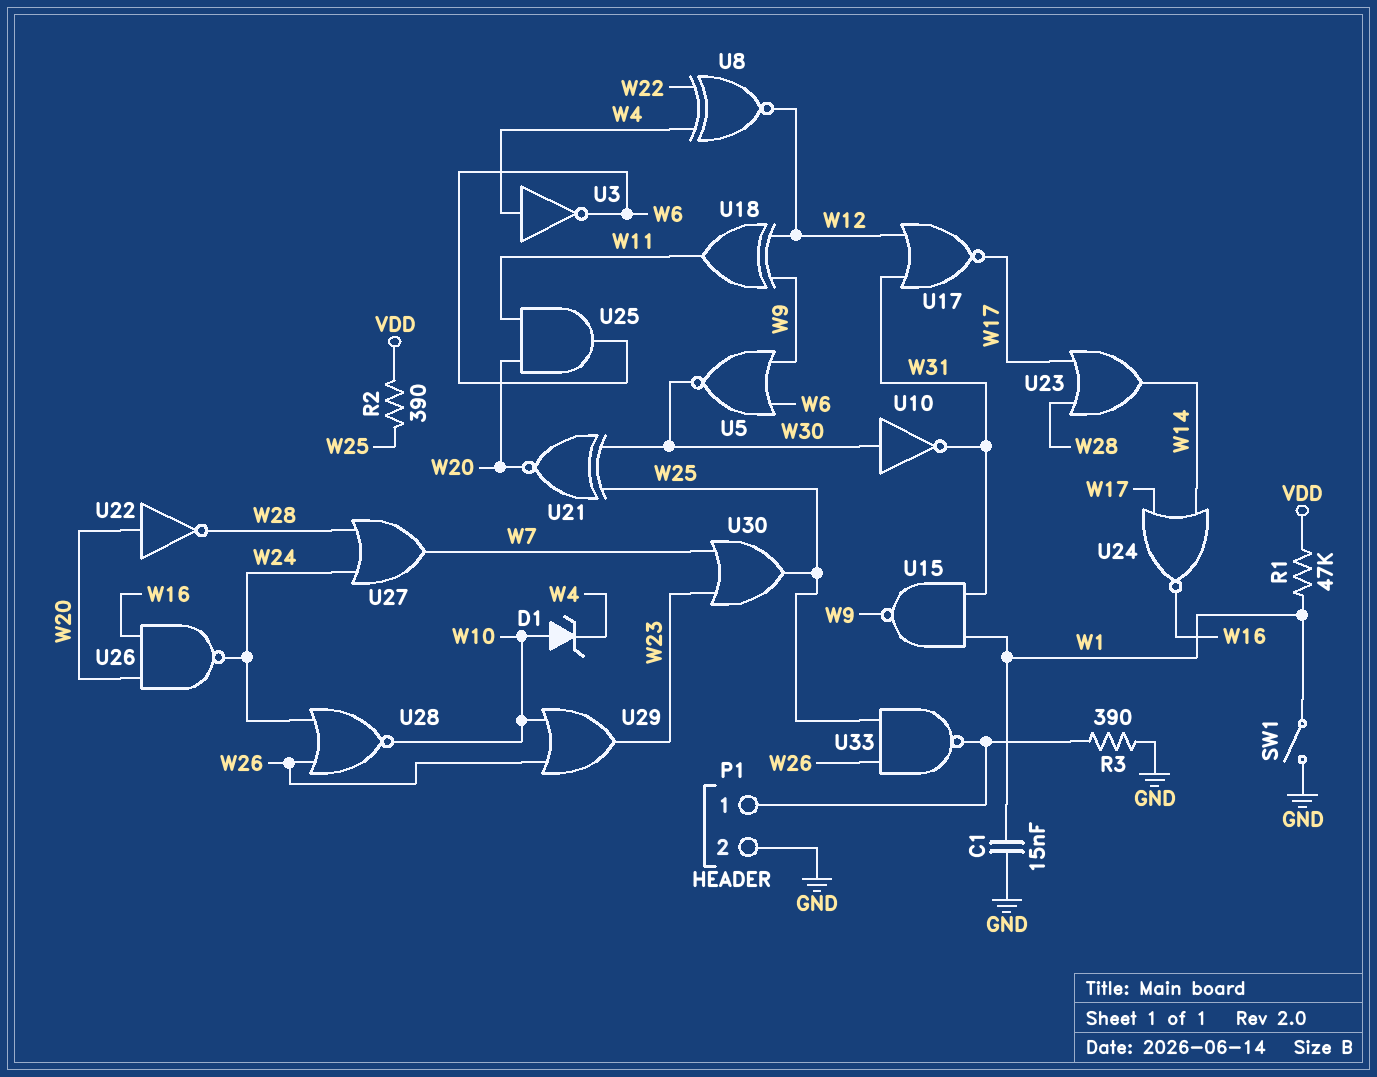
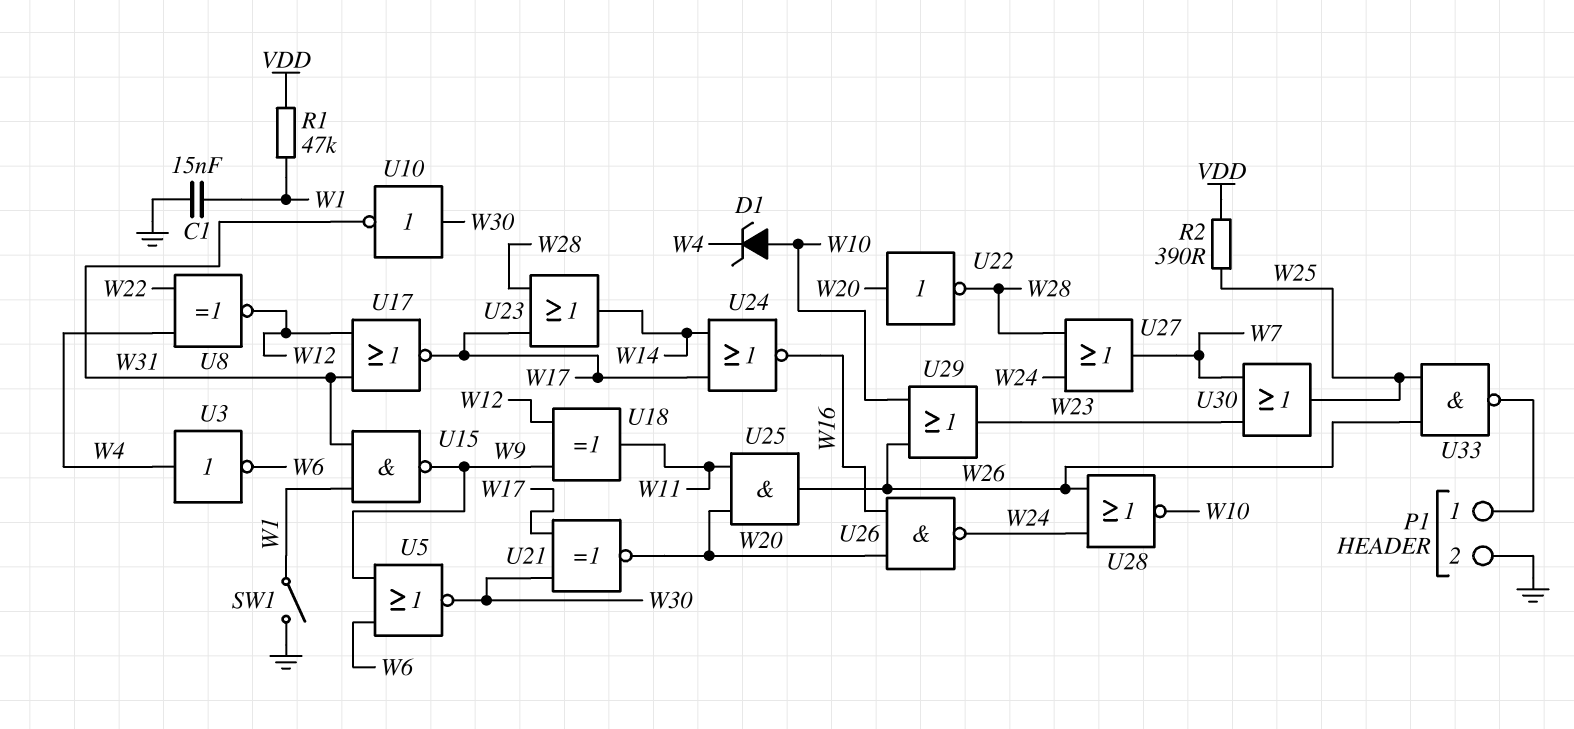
R3: 390 (GND, P1/1) -> none
U21: XNOR (in W25, in W30, out W20) -> XNOR (in W17, in W30, out W20)
U25: AND (in W11, in W20, out W6) -> AND (in W11, in W20, out W26)

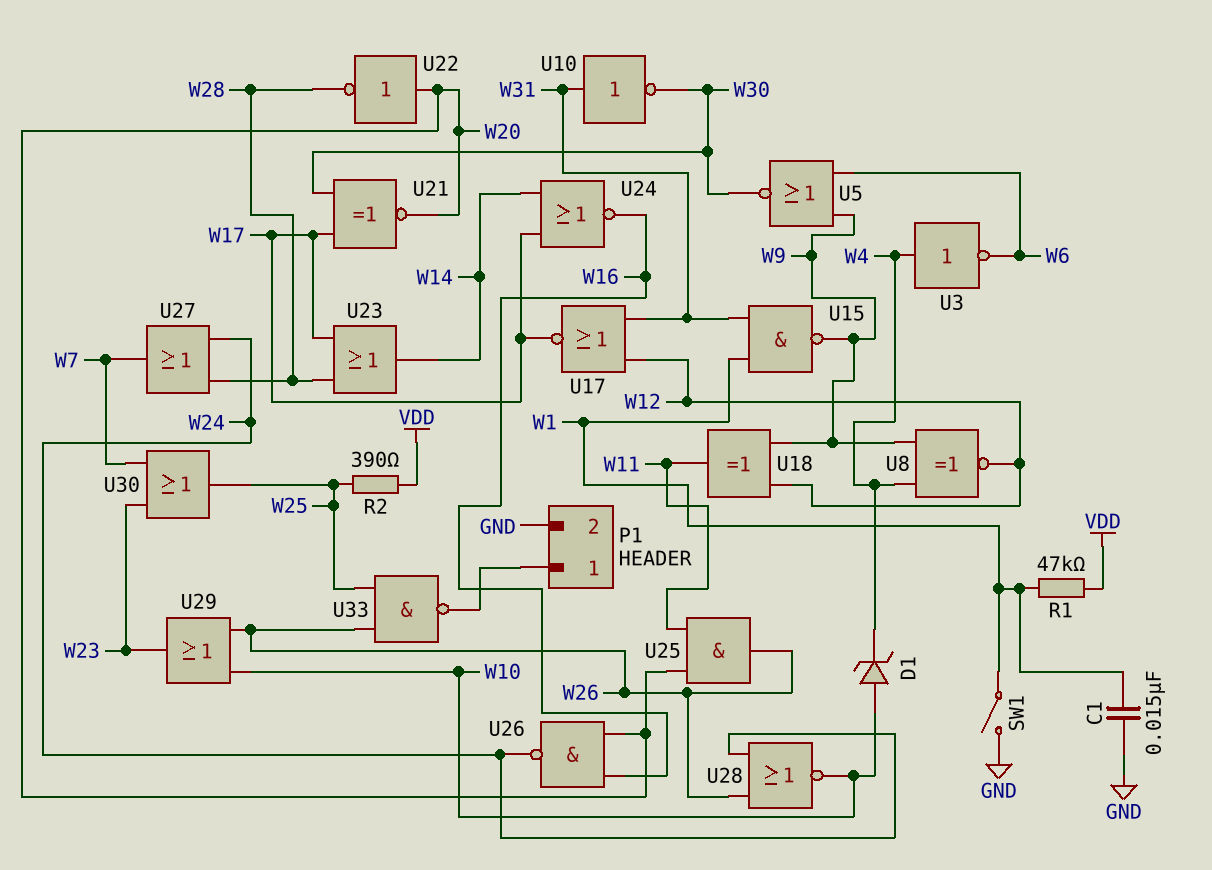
U8: XNOR (in W4, in W22, out W12) -> XNOR (in W4, in W9, out W12)
U10: NOT (in W30, out W31) -> NOT (in W31, out W30)

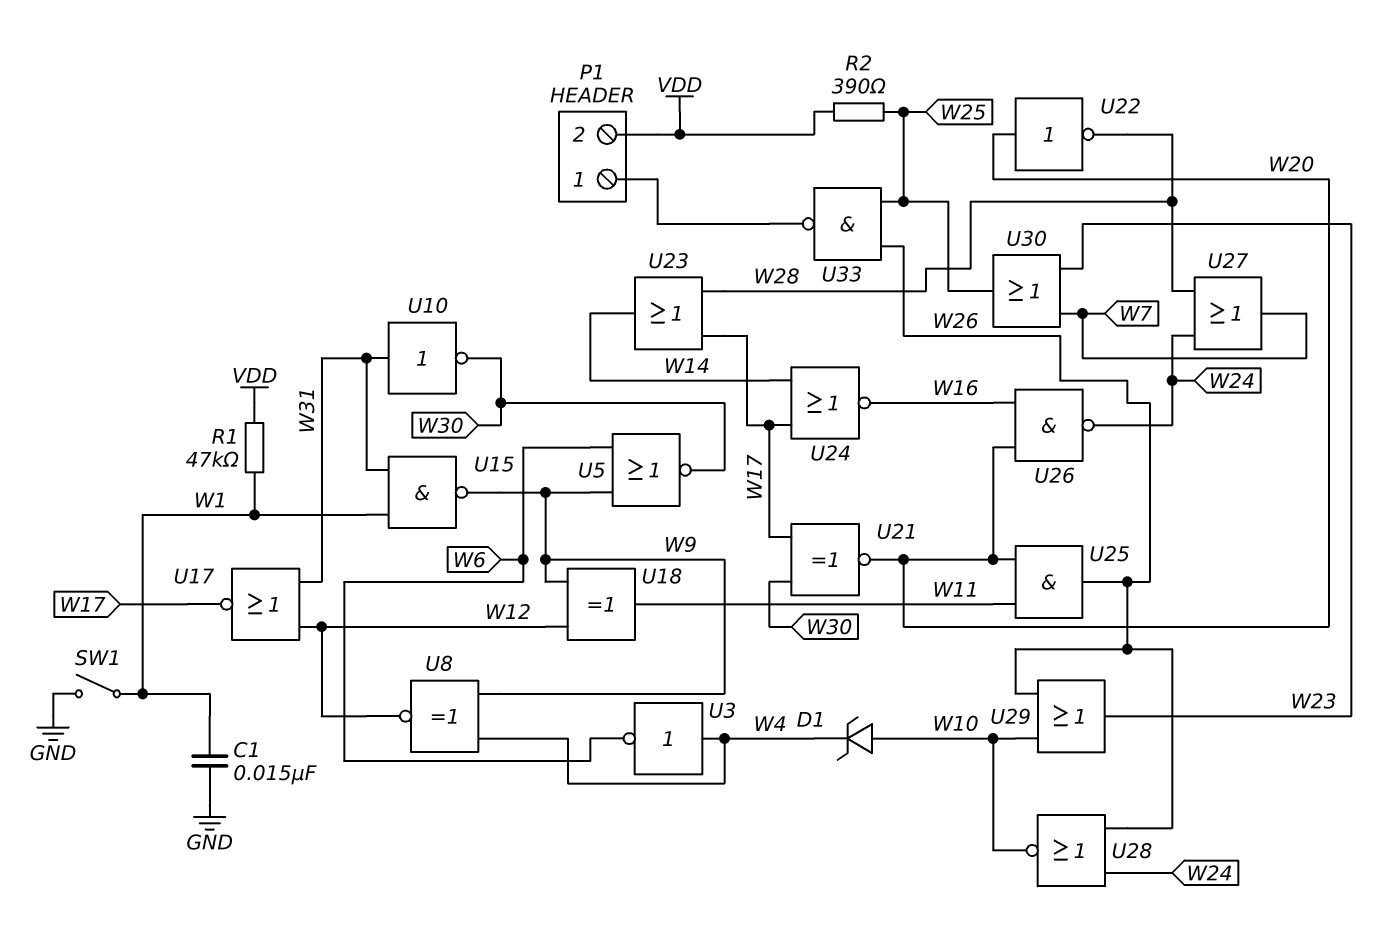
P1 pin 2: GND -> VDD

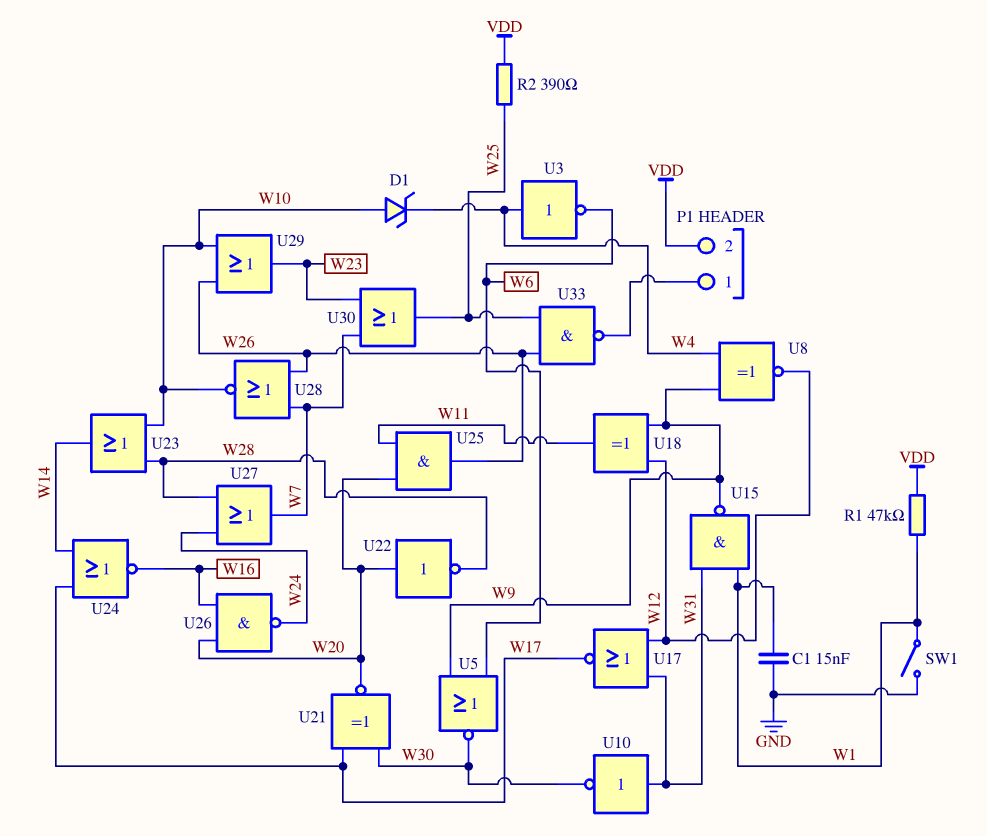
U23: OR (in W17, in W28, out W14) -> OR (in W10, in W28, out W14)
U28: NOR (in W24, in W26, out W10) -> NOR (in W7, in W26, out W10)

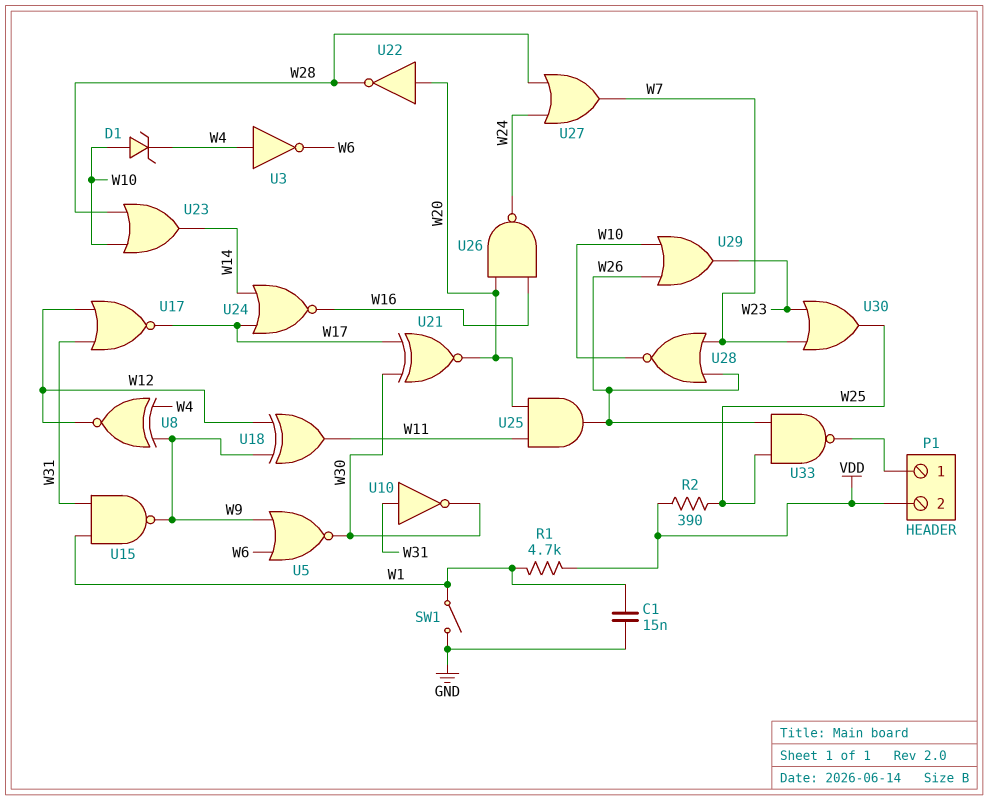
R1: 47k (VDD, W1) -> 4.7k (VDD, W1)

